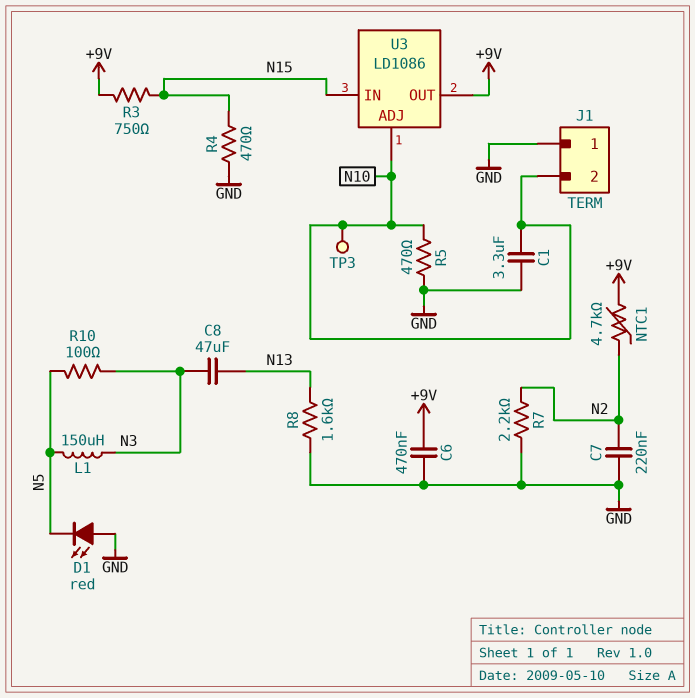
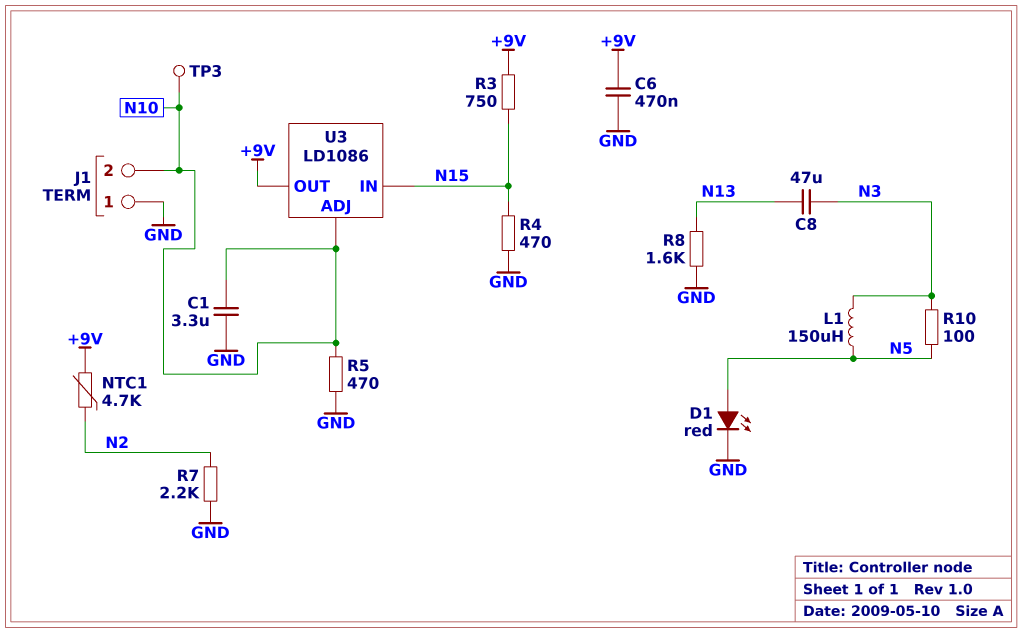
C7: 220nF (GND, N2) -> none
D1: LED red (A GND, K N5) -> LED red (A N5, K GND)

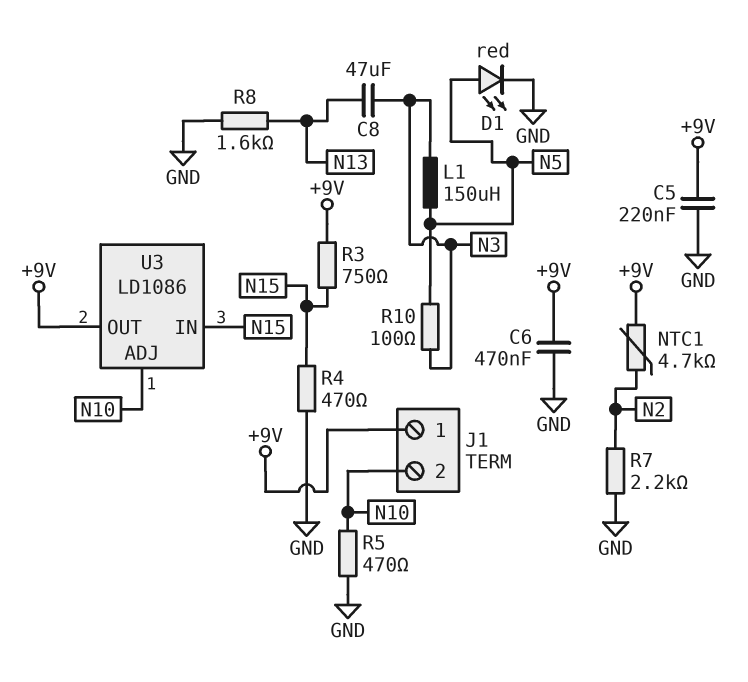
C1: 3.3uF (GND, N10) -> none
C5: none -> 220nF (+9V, GND)
J1 pin 1: GND -> +9V
TP3: test point (N10) -> none

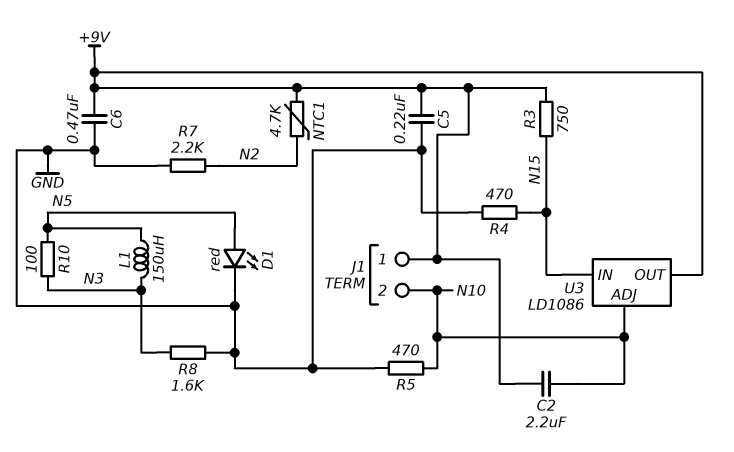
C2: none -> 2.2uF (+9V, N10)
C8: 47uF (N3, N13) -> none
R8: 1.6k (GND, N13) -> 1.6k (GND, N3)

